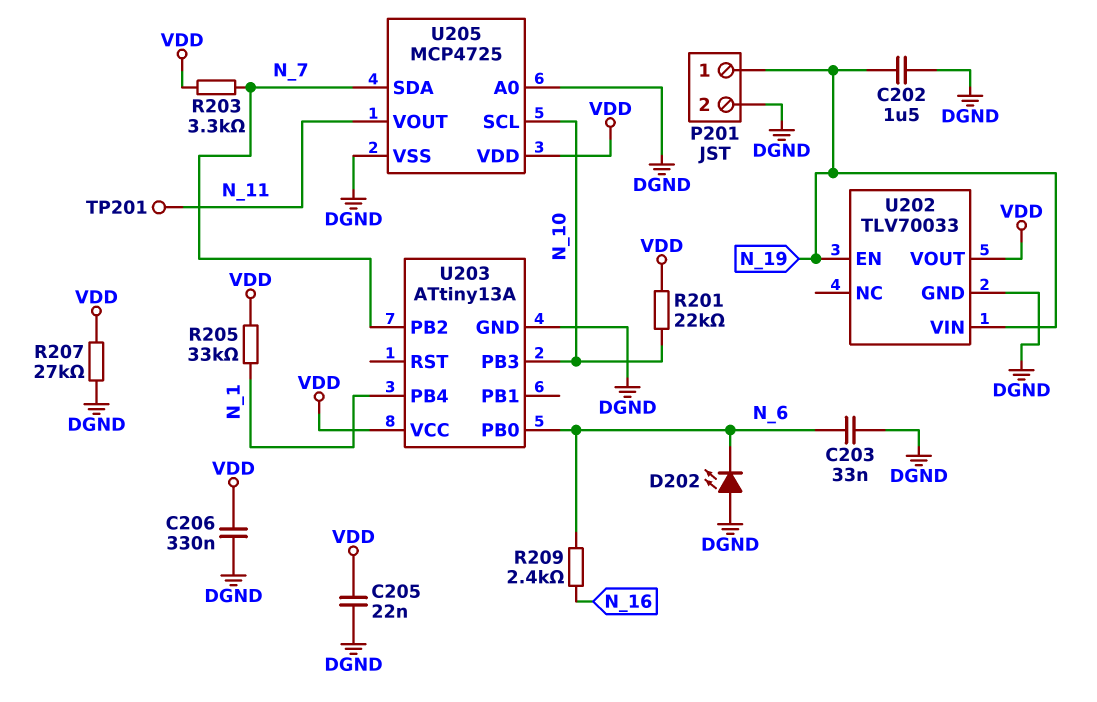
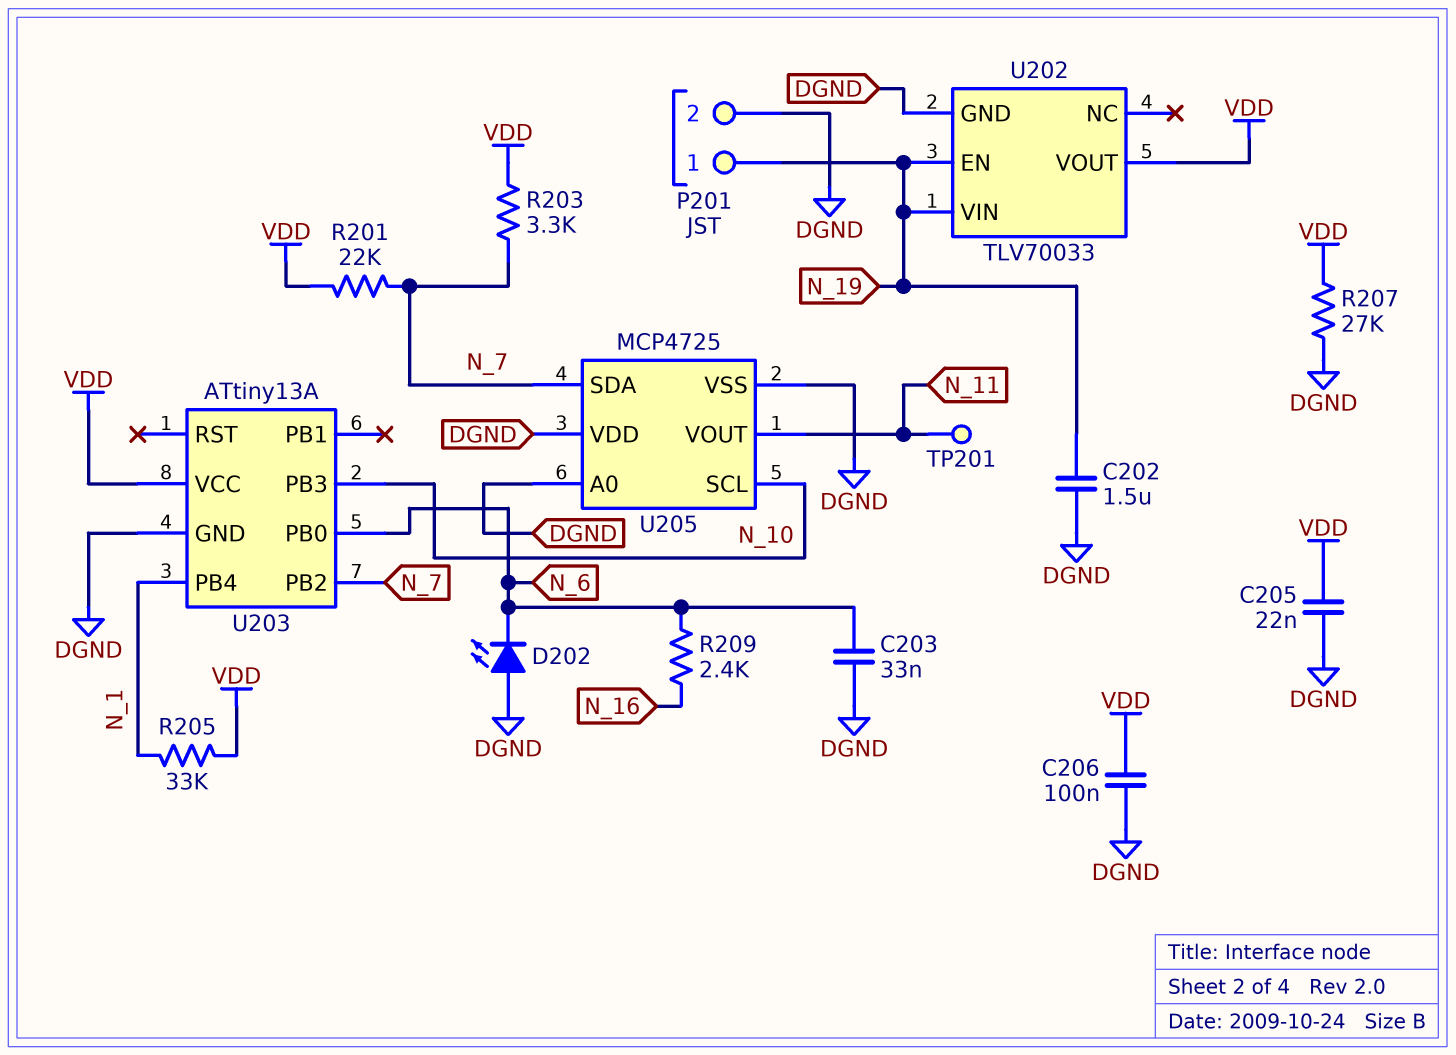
C206: 330nF (DGND, VDD) -> 100nF (DGND, VDD)
R201: 22k (N_10, VDD) -> 22k (N_7, VDD)
U205 pin VDD: VDD -> DGND

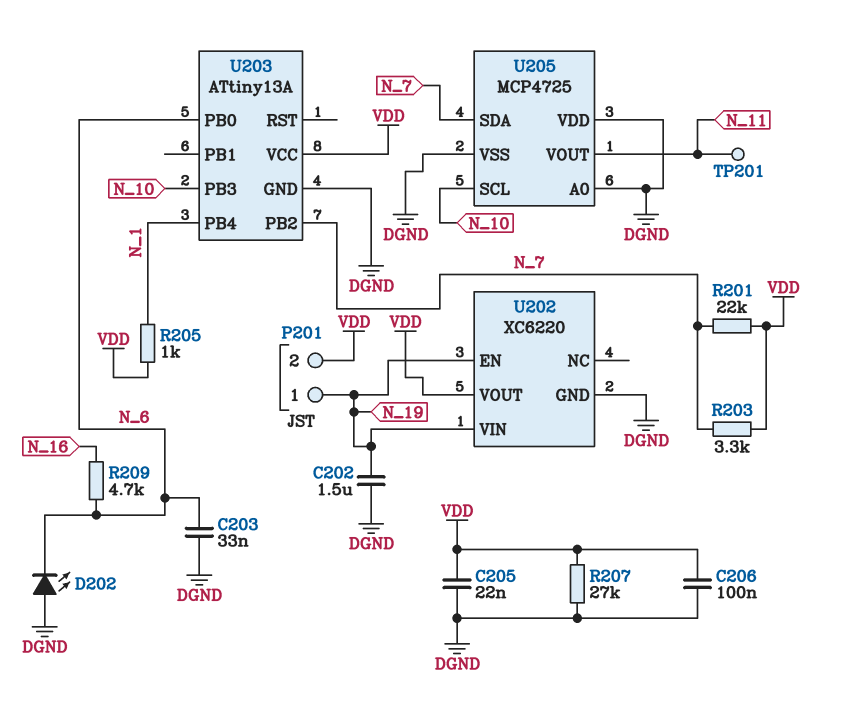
P201 pin 2: DGND -> VDD
R205: 33k (N_1, VDD) -> 1k (N_1, VDD)
R209: 2.4k (N_6, N_16) -> 4.7k (N_6, N_16)
U202: TLV70033 -> XC6220

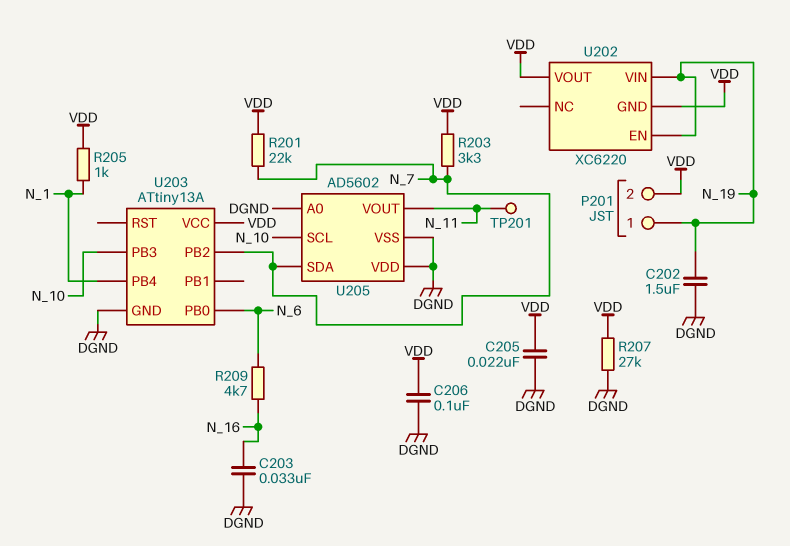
C203: 33nF (DGND, N_6) -> 33nF (DGND, N_16)
D202: LED (A DGND, K N_6) -> none
U202 pin GND: DGND -> VDD
U205: MCP4725 -> AD5602

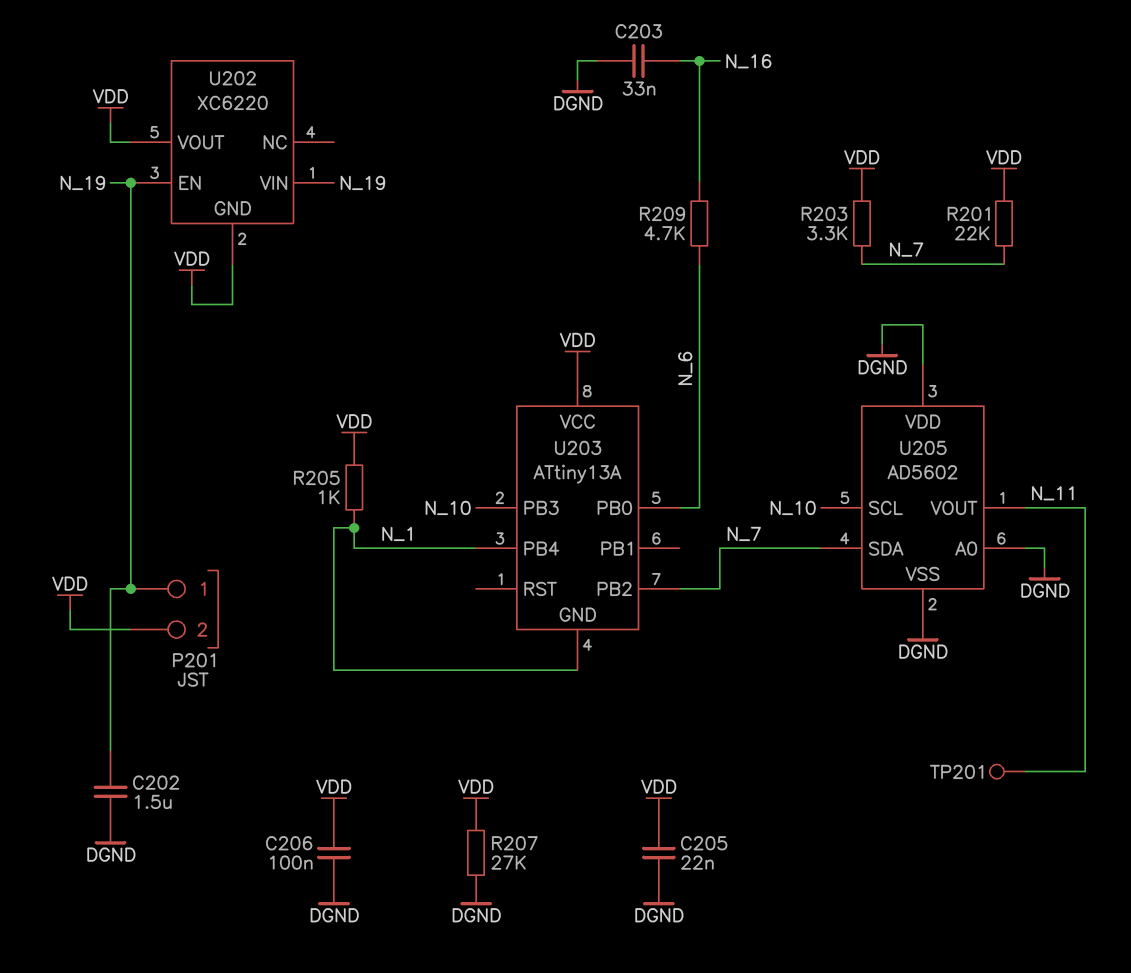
U203 pin GND: DGND -> N_1

